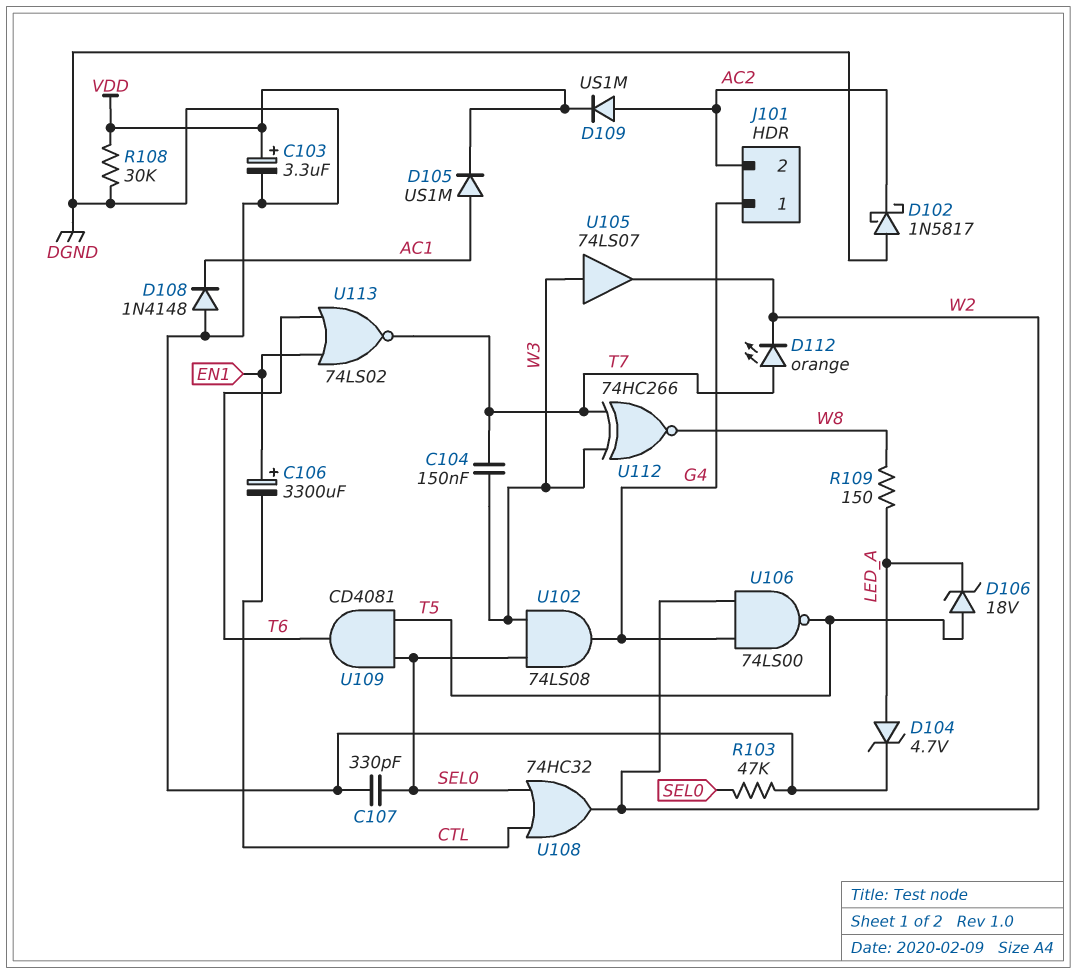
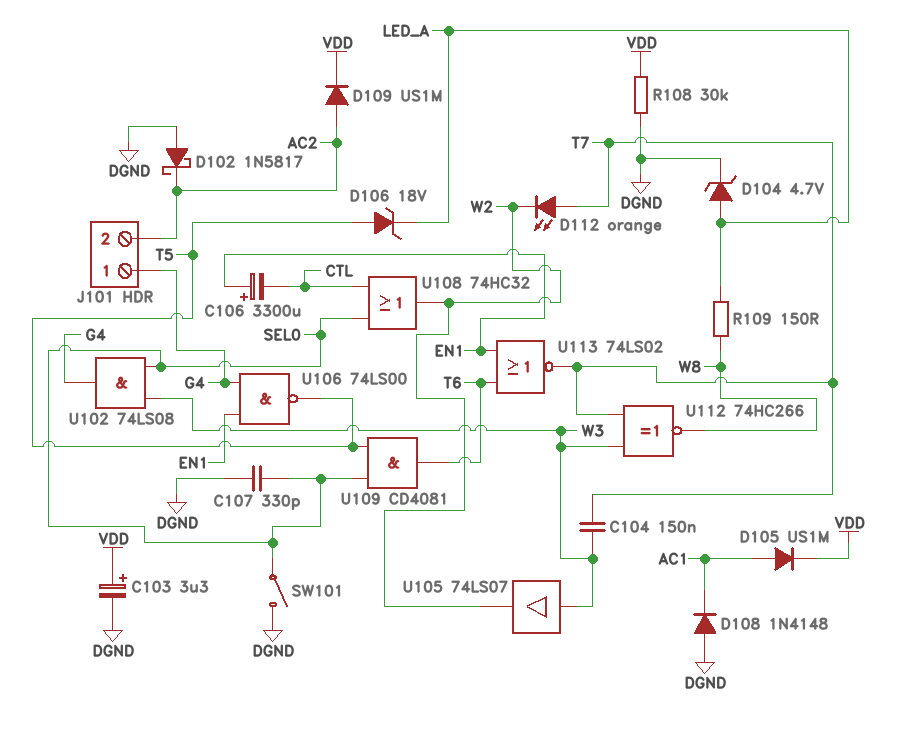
R103: 47k (DGND, SEL0) -> none
SW101: none -> switch (DGND, SEL0)
U106: NAND 74LS00 (in G4, in W2, out T5) -> NAND 74LS00 (in EN1, in G4, out T5)

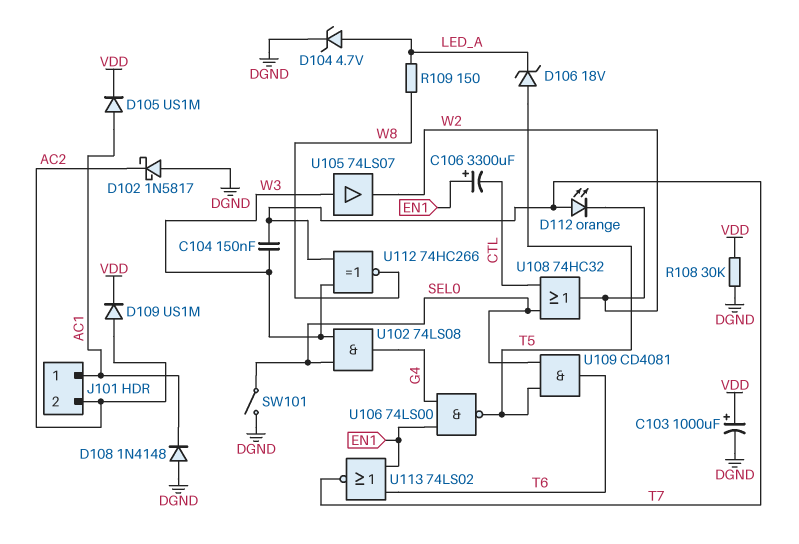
C103: 3.3uF (plus VDD, minus DGND) -> 1000uF (plus VDD, minus DGND)
C107: 330pF (DGND, SEL0) -> none
J101 pin 1: G4 -> AC1

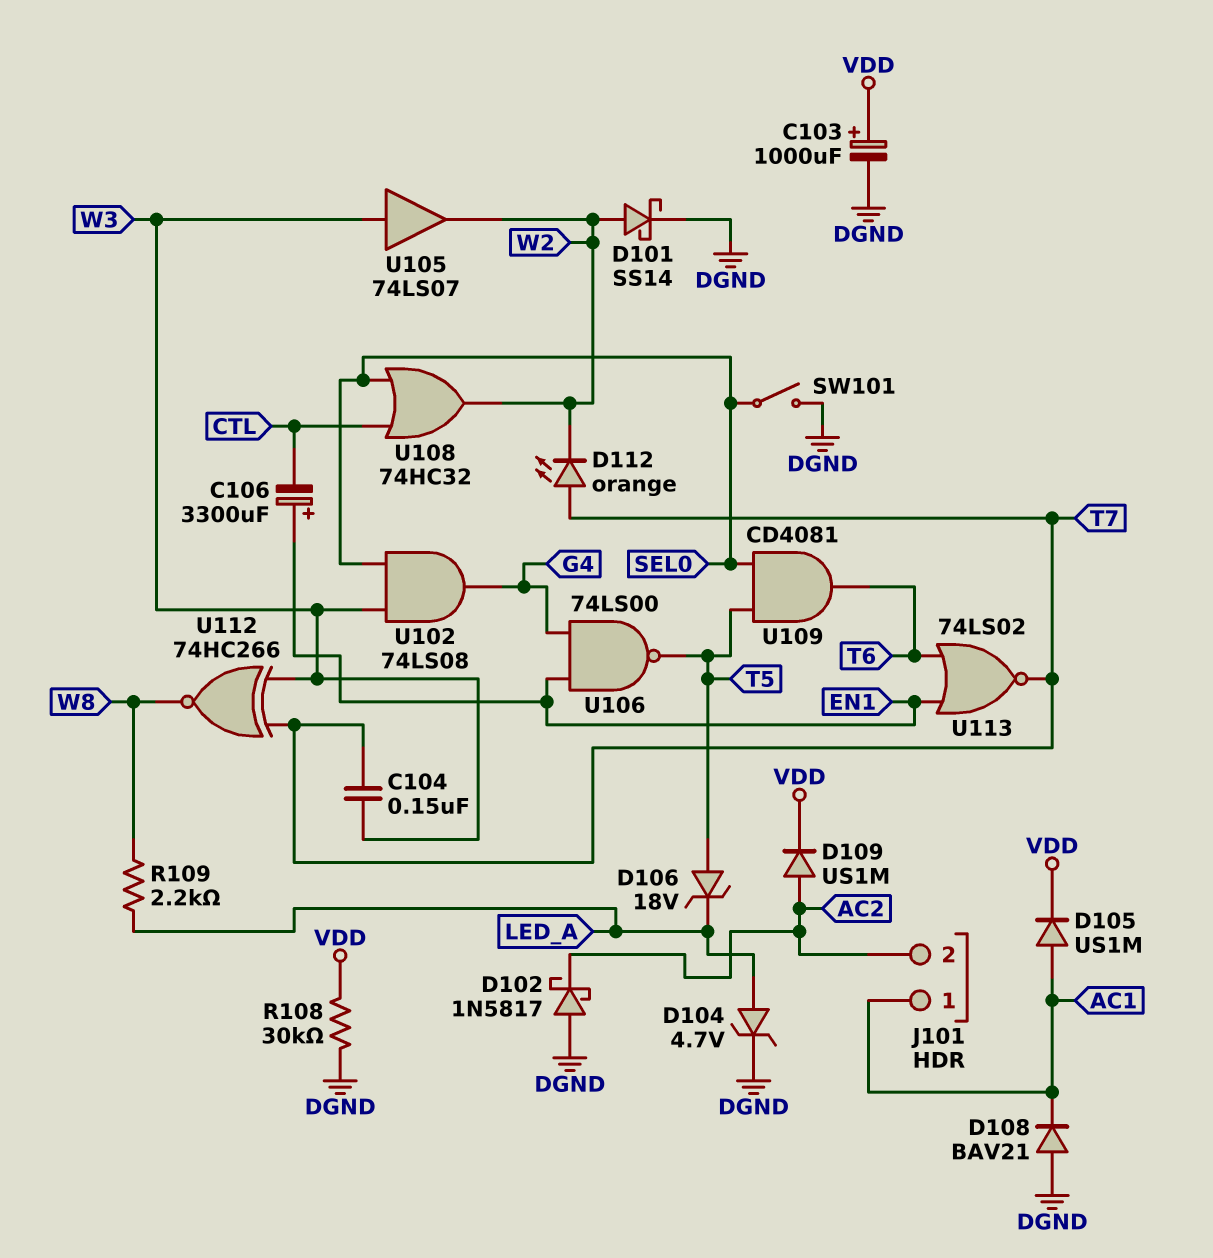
D101: none -> schottky SS14 (A W2, K DGND)
D108: diode 1N4148 (A DGND, K AC1) -> diode BAV21 (A DGND, K AC1)
R109: 150 (LED_A, W8) -> 2.2k (LED_A, W8)

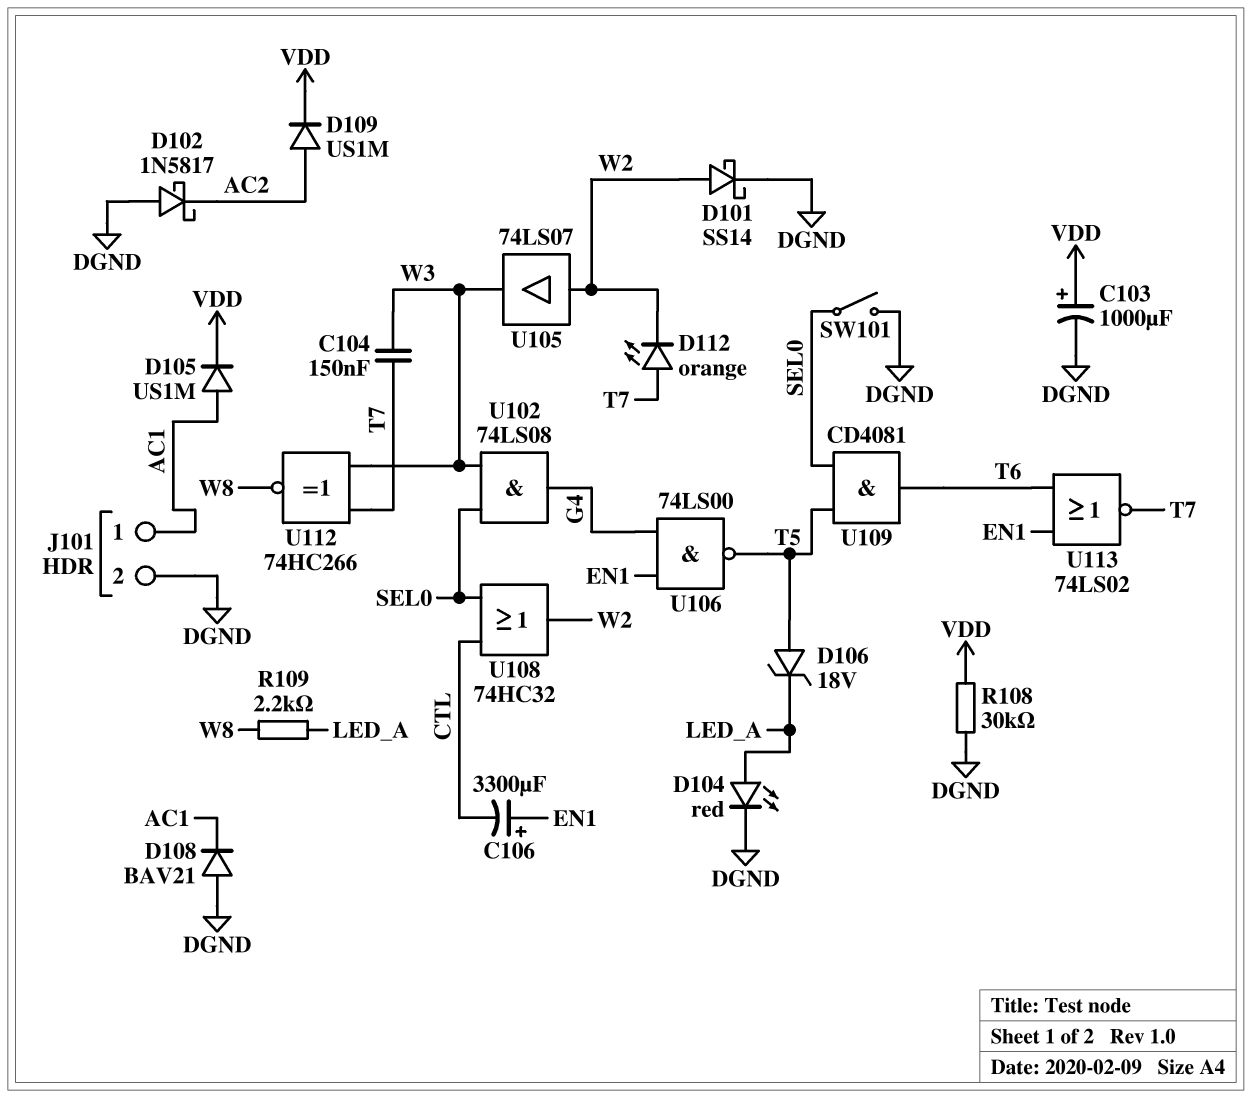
D104: zener 4.7V (A LED_A, K DGND) -> LED red (A LED_A, K DGND)
J101 pin 2: AC2 -> DGND
U105: buffer 74LS07 (in W3, out W2) -> buffer 74LS07 (in W2, out W3)

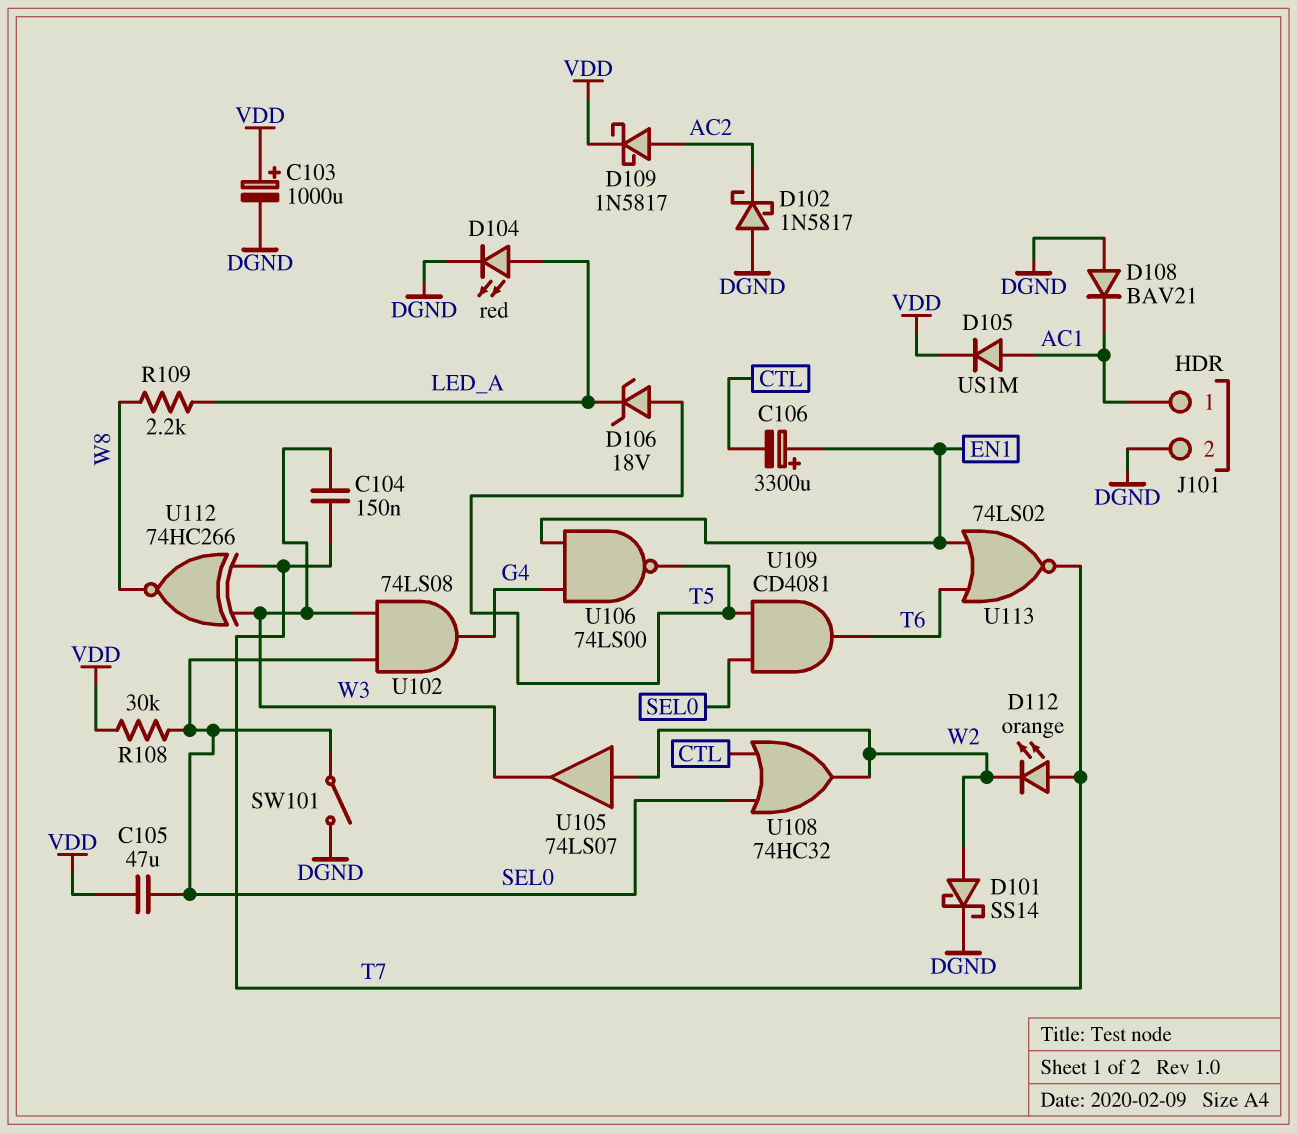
C105: none -> 47uF (SEL0, VDD)
D109: diode US1M (A AC2, K VDD) -> schottky 1N5817 (A AC2, K VDD)
R108: 30k (DGND, VDD) -> 30k (SEL0, VDD)

